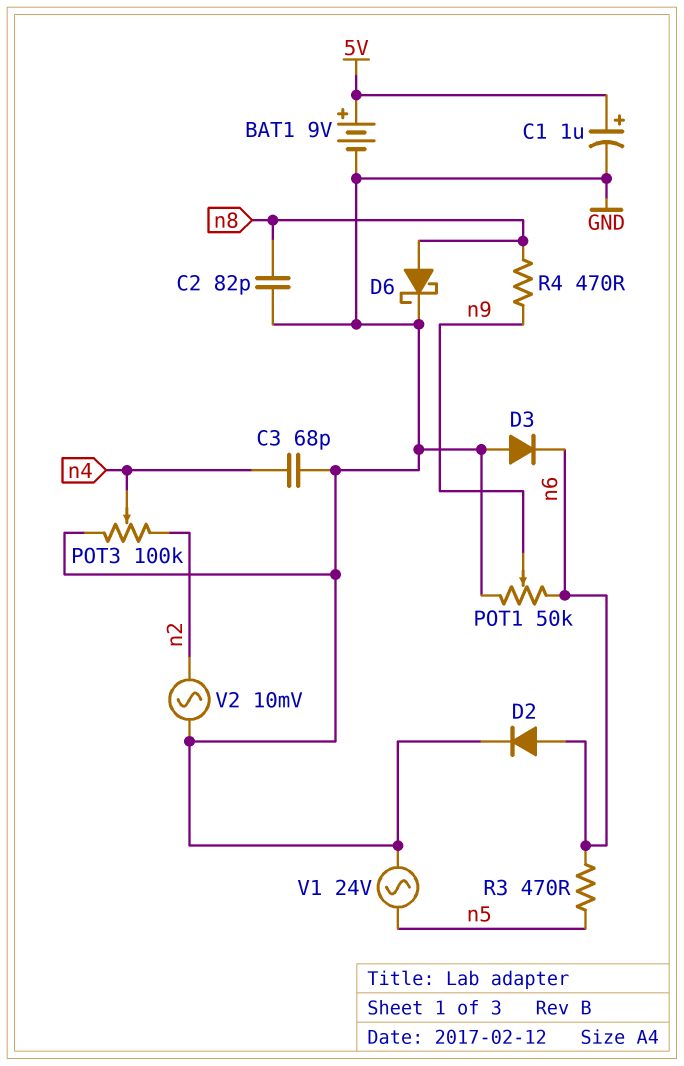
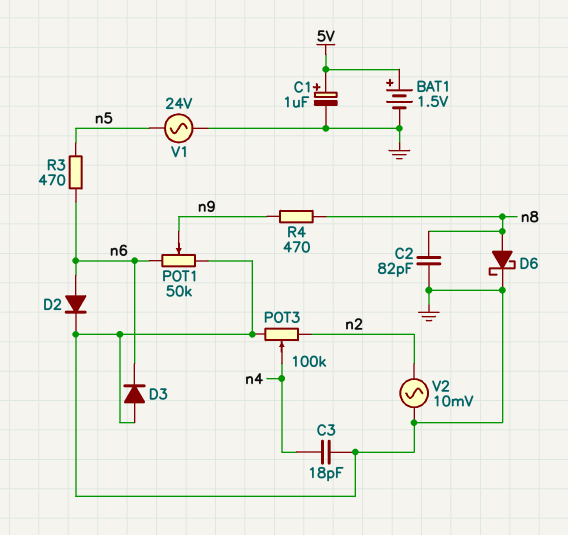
BAT1: 9V (plus 5V, minus GND) -> 1.5V (plus 5V, minus GND)
C3: 68pF (GND, n4) -> 18pF (GND, n4)

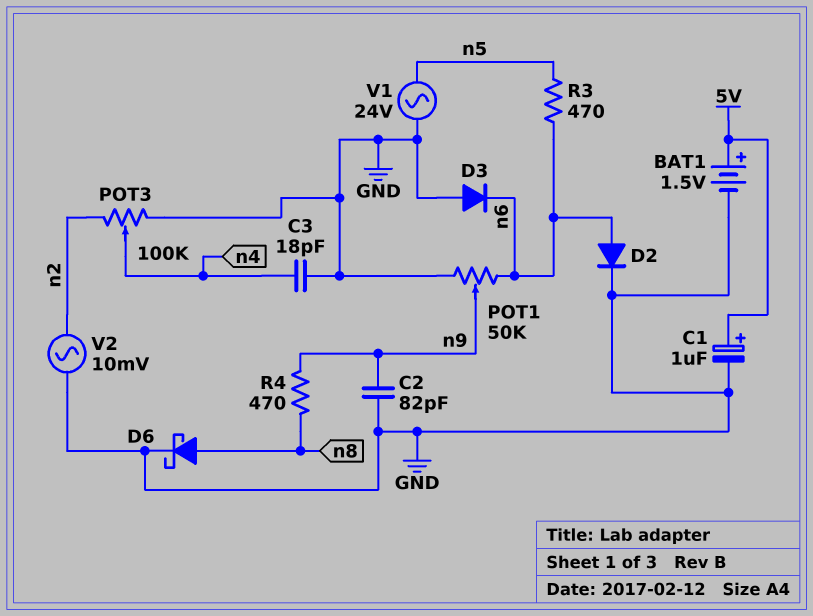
C2: 82pF (GND, n8) -> 82pF (GND, n9)

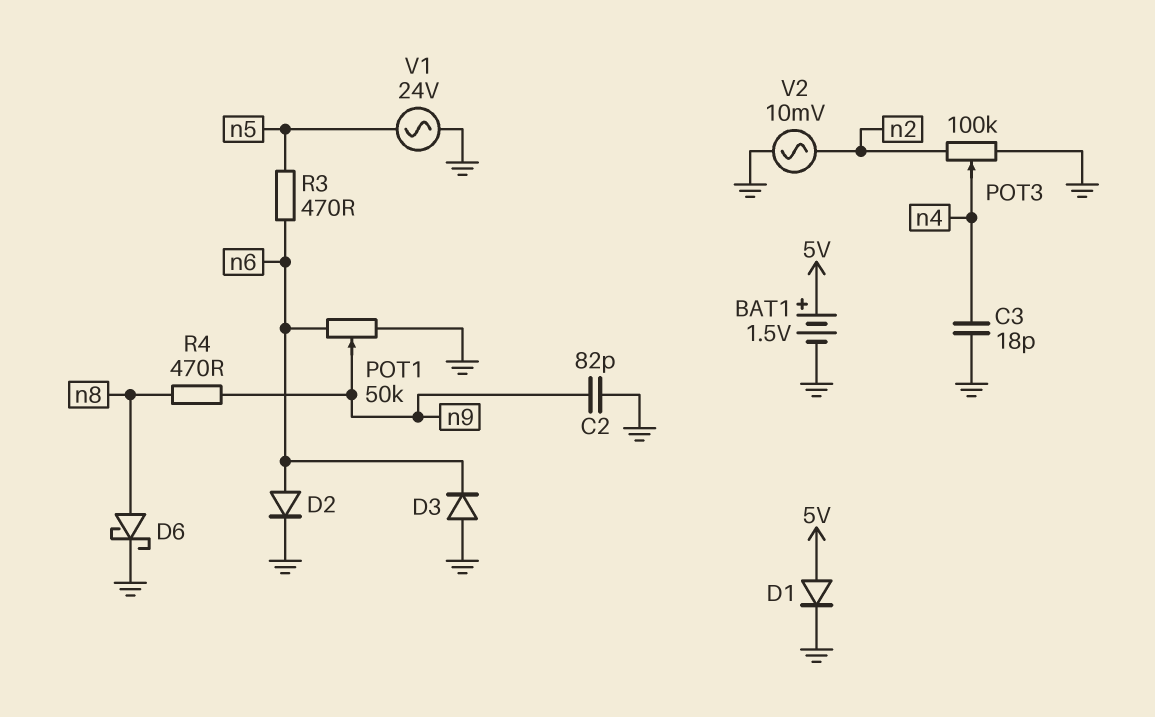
C1: 1uF (plus 5V, minus GND) -> none
D1: none -> diode (A 5V, K GND)

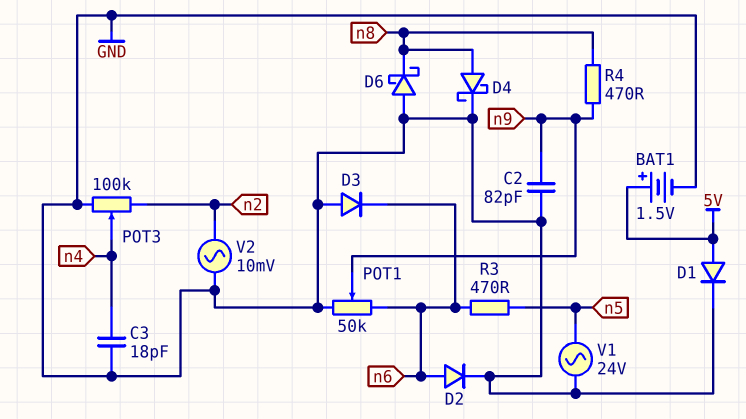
D4: none -> schottky (A n8, K GND)
D6: schottky (A n8, K GND) -> schottky (A GND, K n8)

